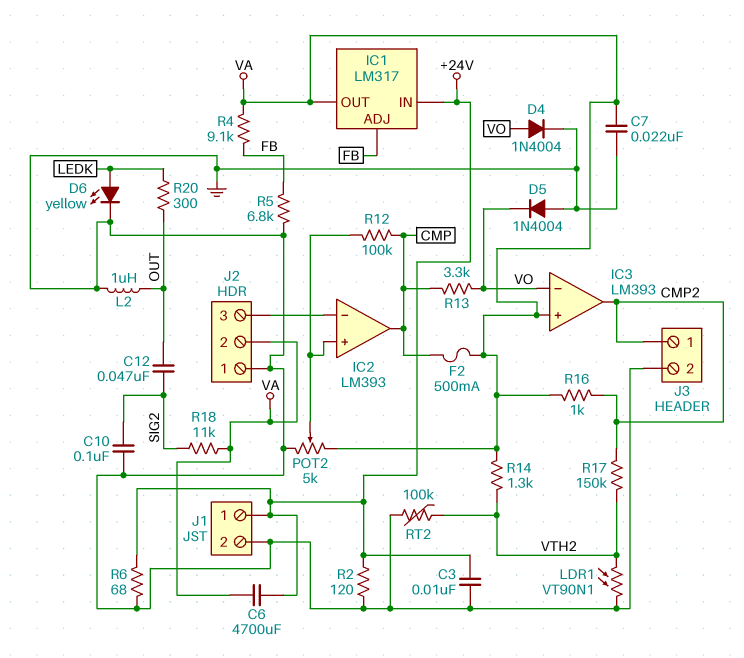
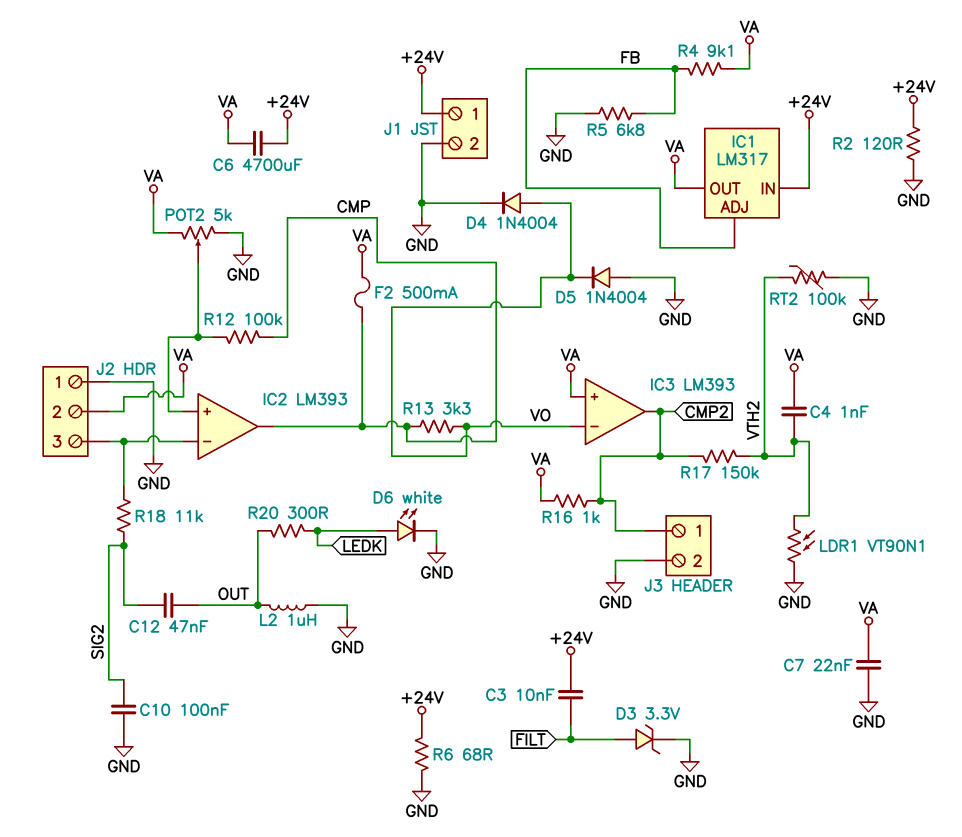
C3: 10nF (+24V, GND) -> 10nF (+24V, FILT)
C4: none -> 1nF (VA, VTH2)
D3: none -> zener 3.3V (A FILT, K GND)
D6: LED yellow (A LEDK, K GND) -> LED white (A LEDK, K GND)
R14: 1.3k (VA, VTH2) -> none
R18: 11k (SIG2, VA) -> 11k (IC2/in-, SIG2)

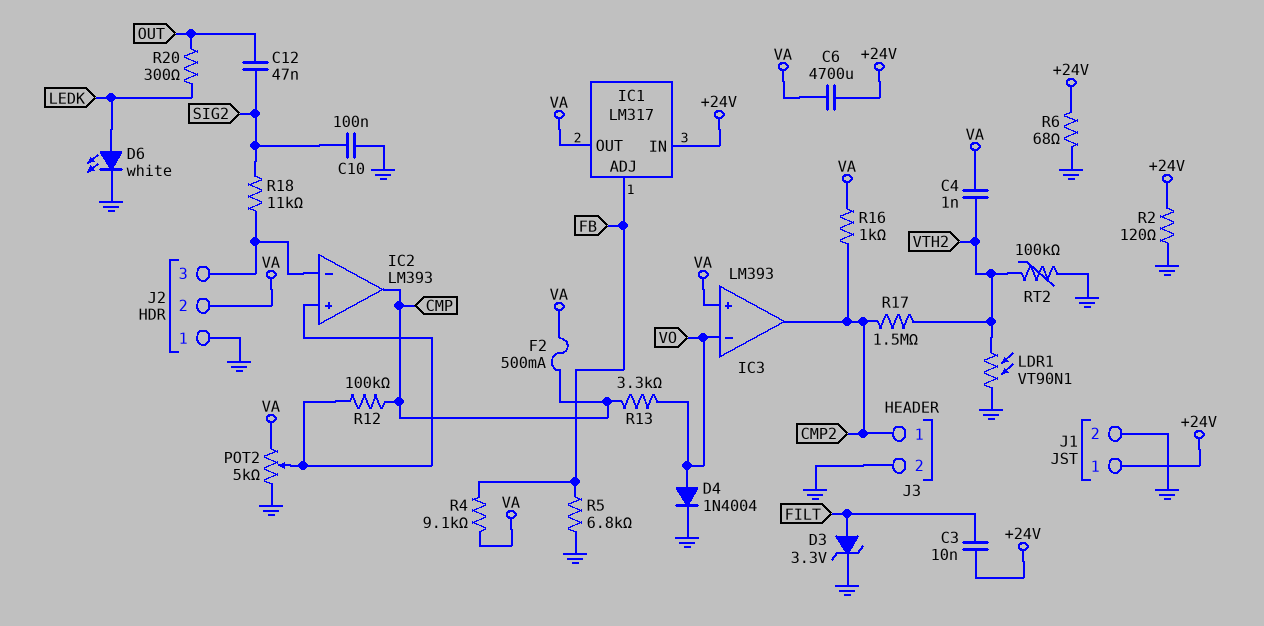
C7: 22nF (GND, VA) -> none
D5: diode 1N4004 (A GND, K VO) -> none
L2: 1uH (GND, OUT) -> none
R17: 150k (CMP2, VTH2) -> 1.5M (CMP2, VTH2)

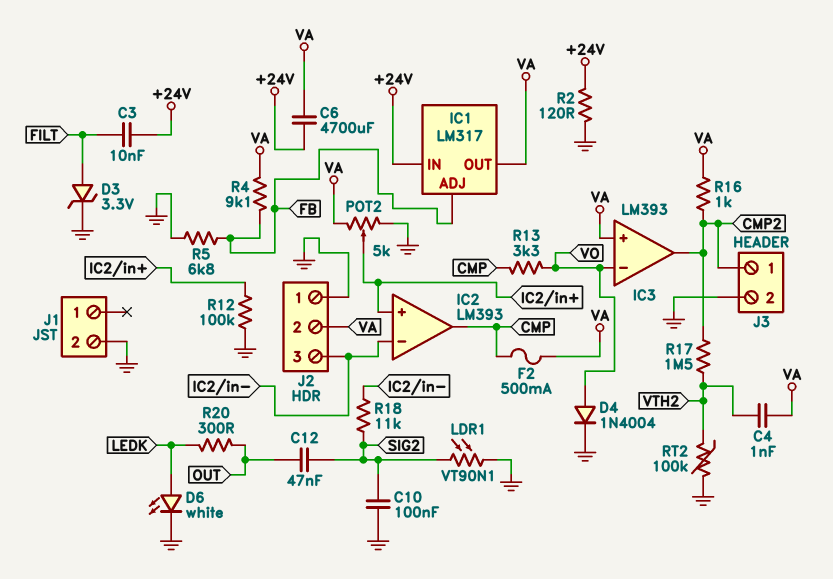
J1 pin 1: +24V -> none
LDR1: VT90N1 (GND, VTH2) -> VT90N1 (GND, SIG2)
R6: 68 (+24V, GND) -> none
R12: 100k (CMP, IC2/in+) -> 100k (GND, IC2/in+)

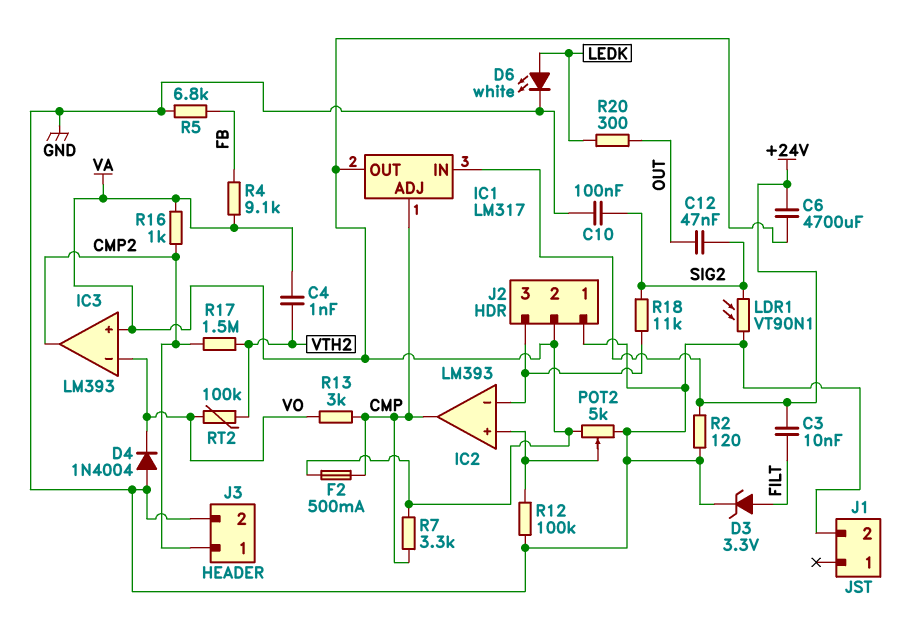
D4: diode 1N4004 (A VO, K GND) -> diode 1N4004 (A GND, K VO)
IC1 pin ADJ: FB -> CMP
R7: none -> 3.3k (CMP, VA)
R13: 3.3k (CMP, VO) -> 3k (CMP, VO)
RT2: 100k (GND, VTH2) -> 100k (VO, VTH2)

